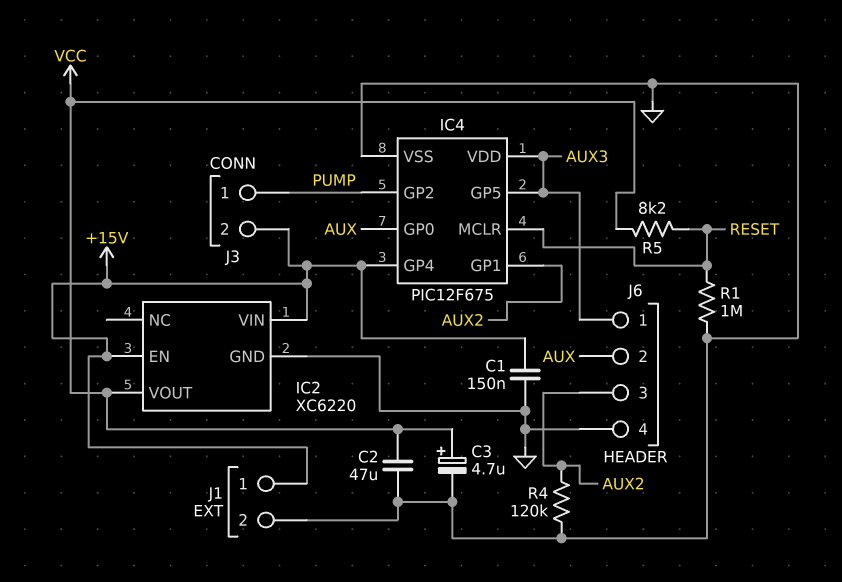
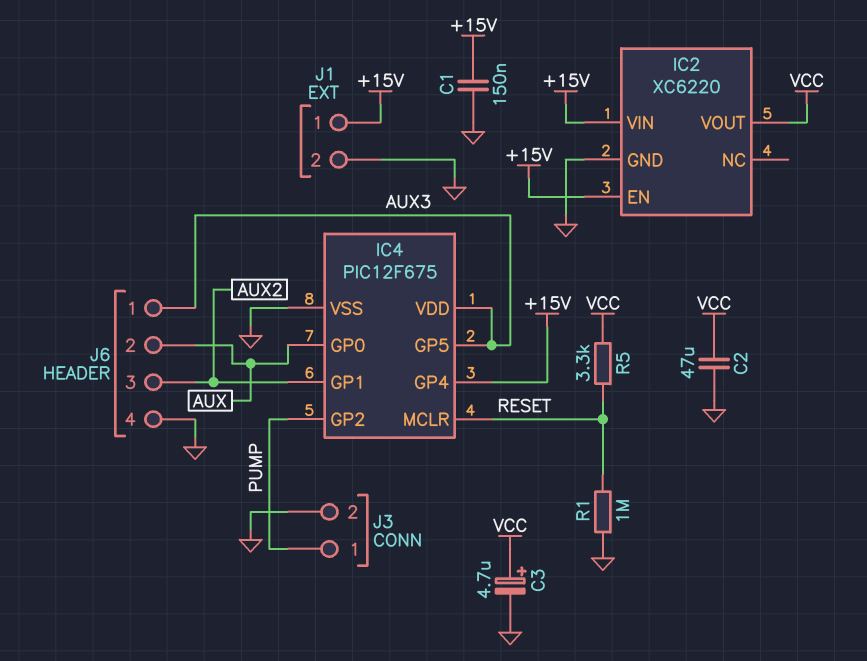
J3 pin 2: +15V -> GND
R4: 120k (AUX2, GND) -> none
R5: 8.2k (RESET, VCC) -> 3.3k (RESET, VCC)

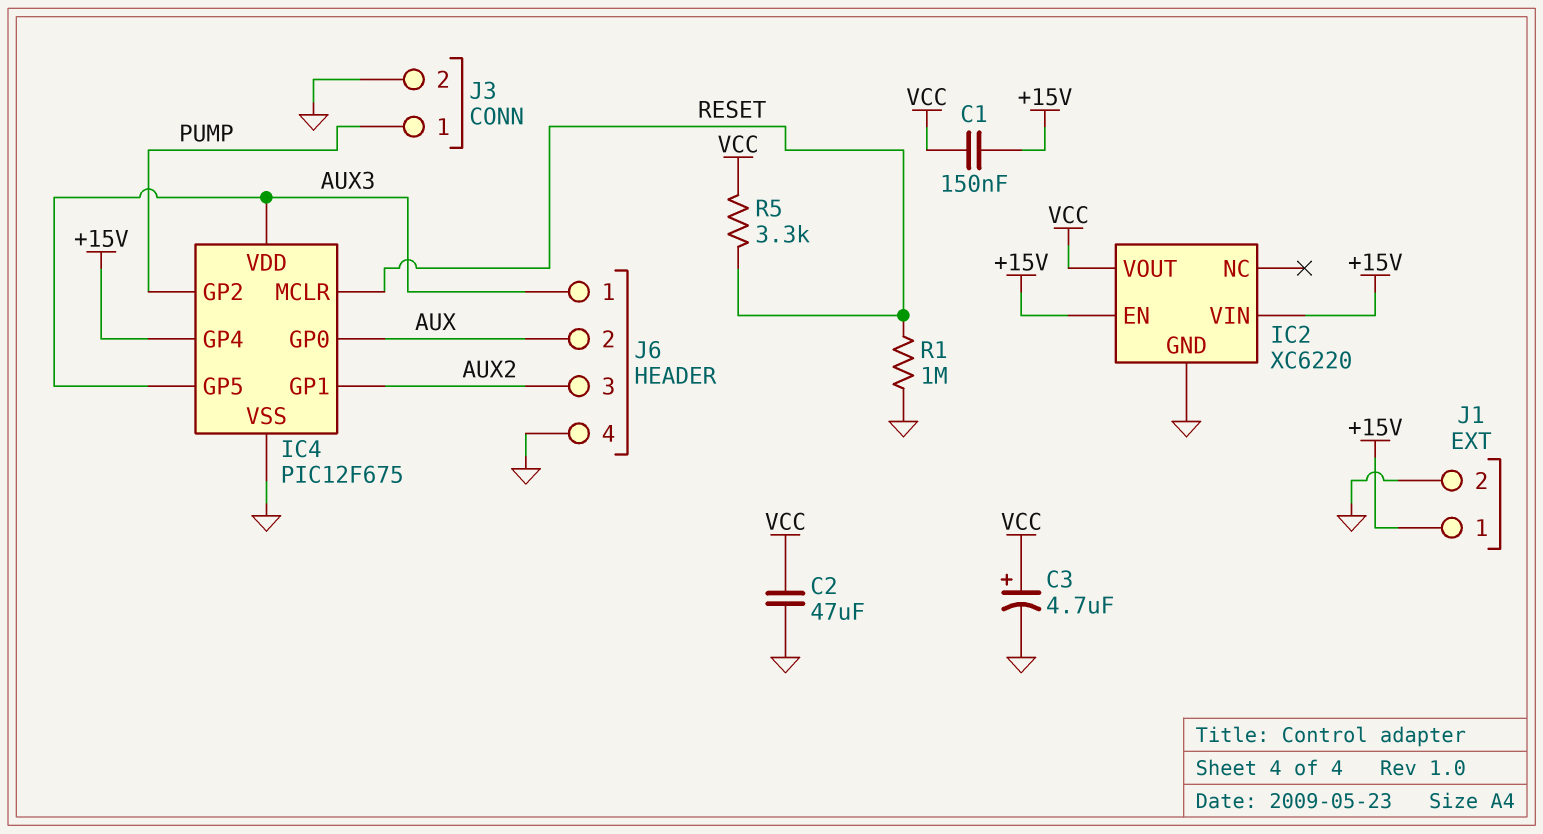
C1: 150nF (+15V, GND) -> 150nF (+15V, VCC)

